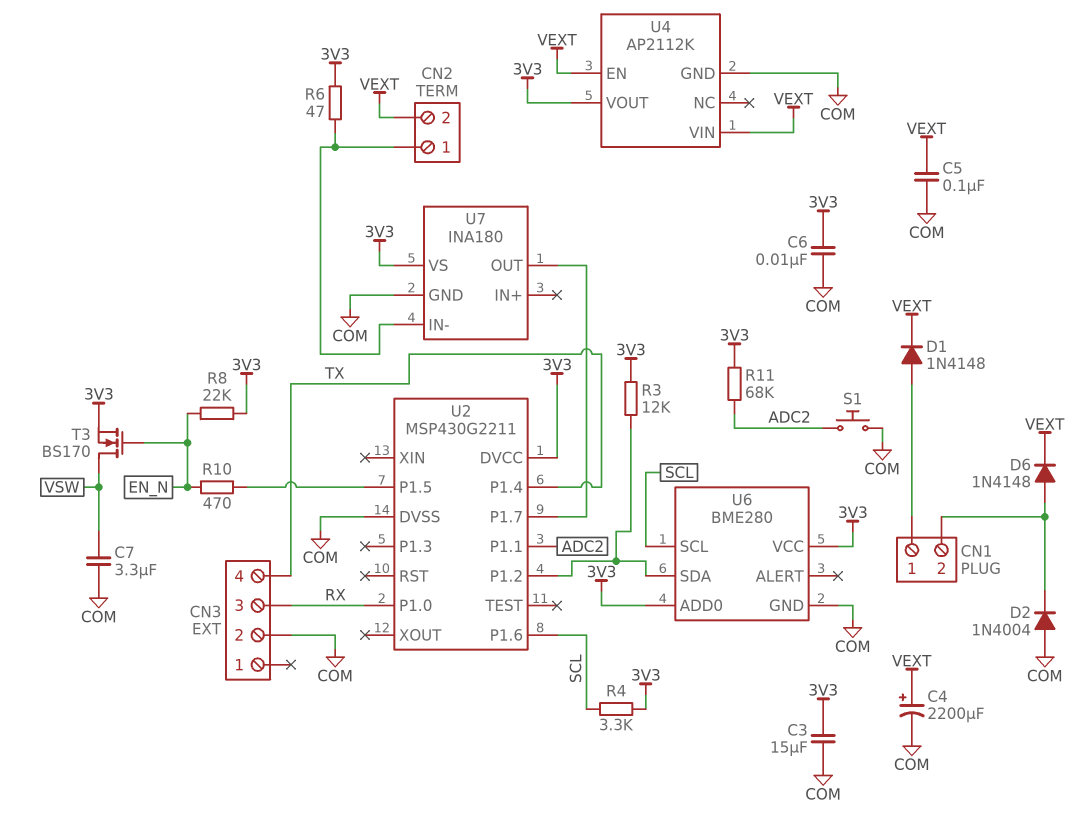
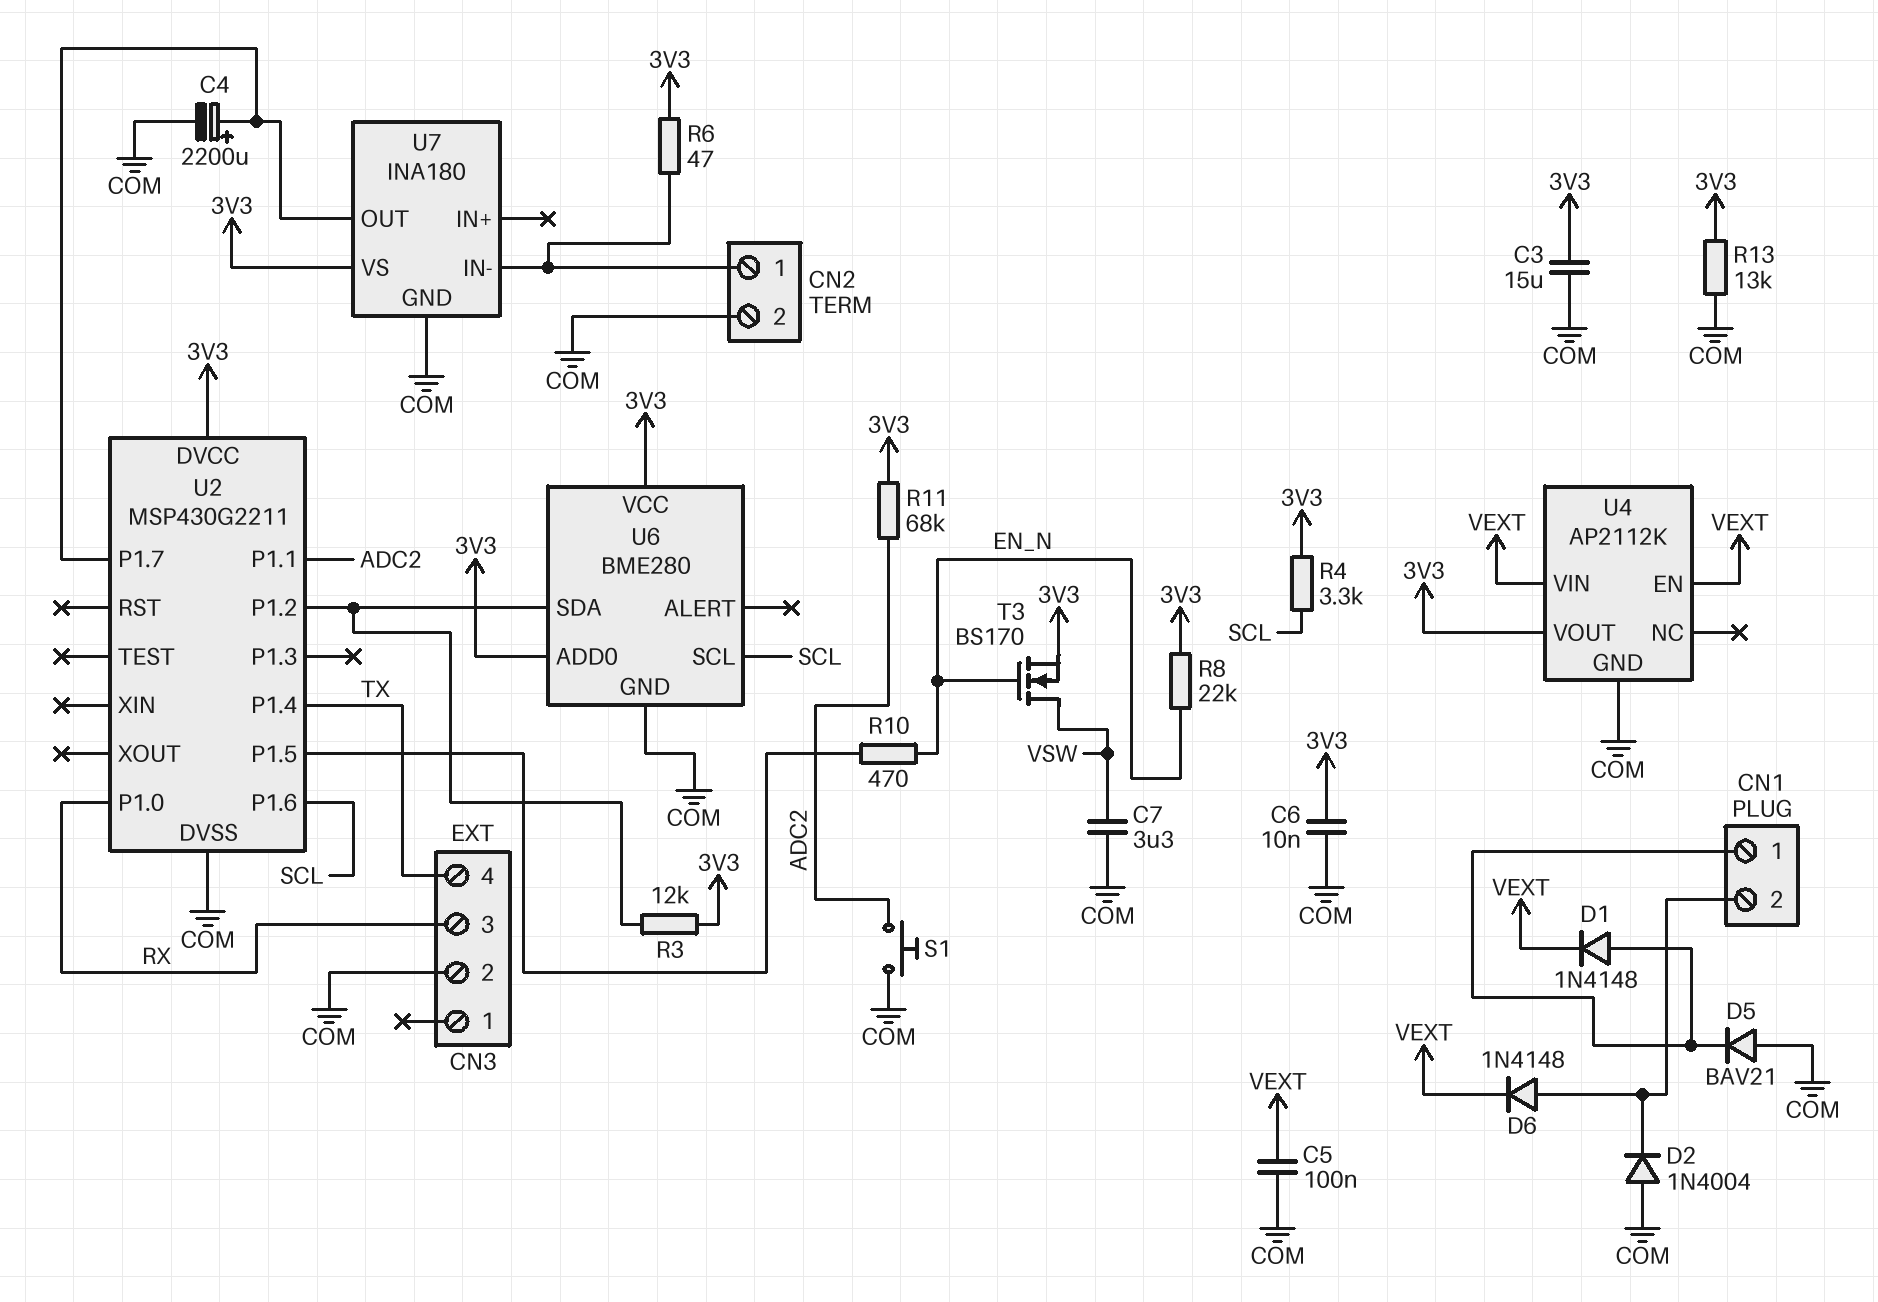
C4: 2200uF (plus VEXT, minus COM) -> 2200uF (plus U2/P1.7, minus COM)
CN2 pin 2: VEXT -> COM
D5: none -> diode BAV21 (A COM, K CN1/1)
R13: none -> 13k (3V3, COM)

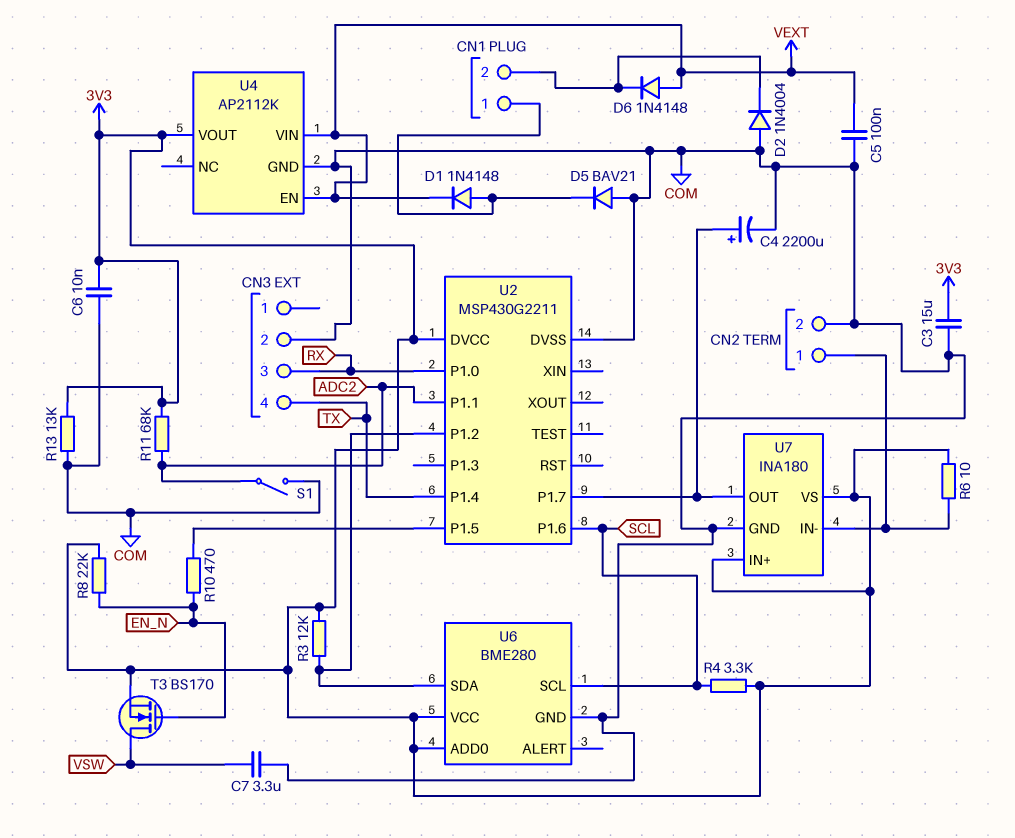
D6: diode 1N4148 (A CN1/2, K VEXT) -> diode 1N4148 (A VEXT, K CN1/2)
R6: 47 (3V3, CN2/1) -> 10 (3V3, CN2/1)
S1: button (ADC2, COM) -> switch (ADC2, COM)
U7 pin IN+: none -> 3V3

